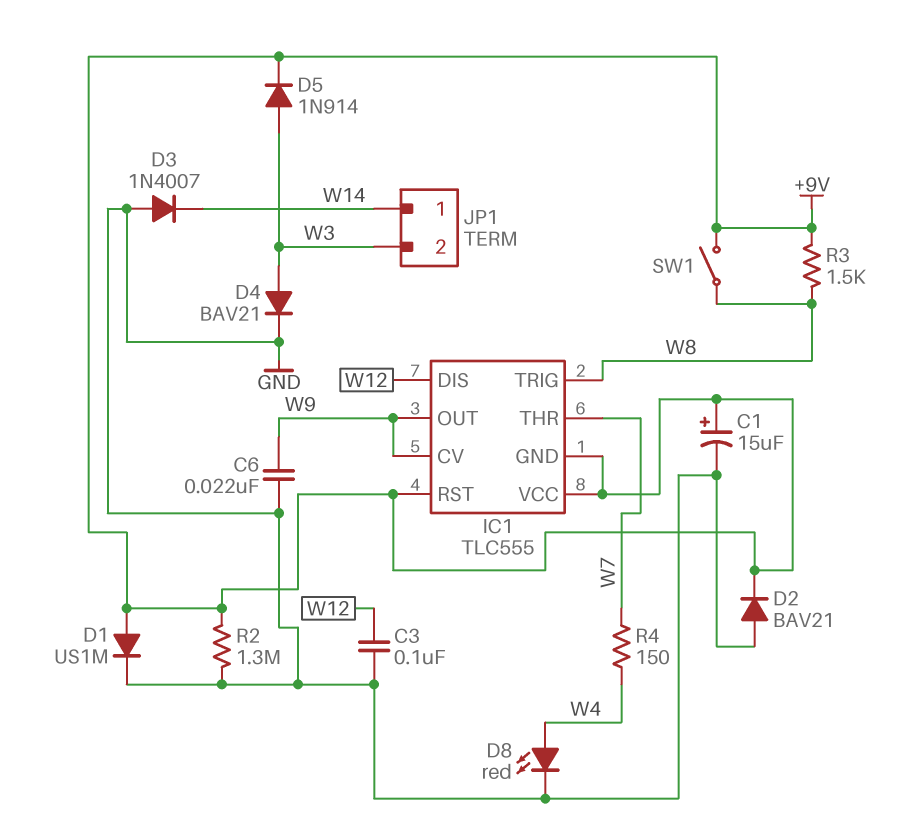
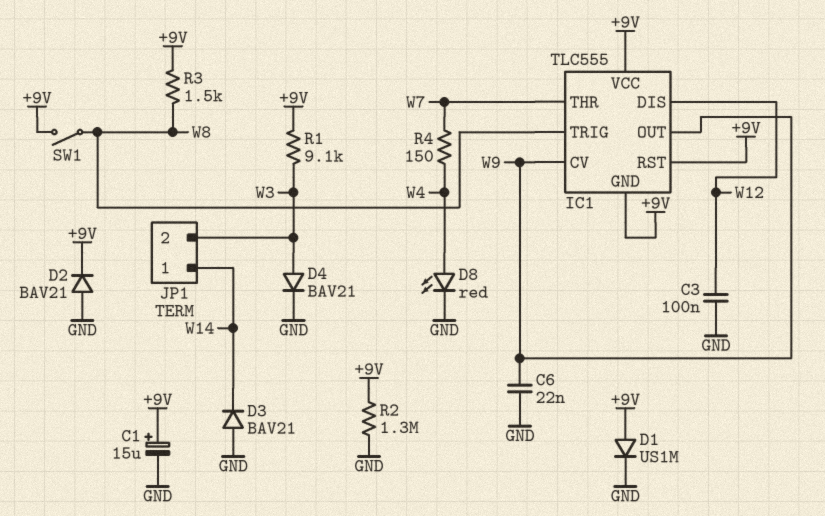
D3: diode 1N4007 (A GND, K W14) -> diode BAV21 (A GND, K W14)
D5: diode 1N914 (A W3, K +9V) -> none
R1: none -> 9.1k (+9V, W3)

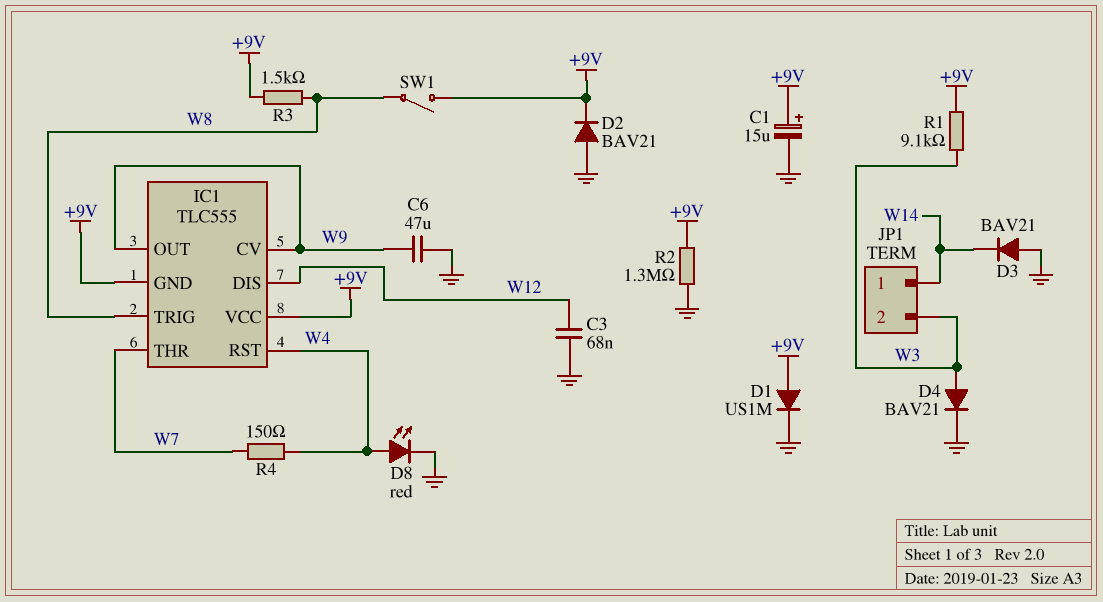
C3: 100nF (GND, W12) -> 68nF (GND, W12)
C6: 22nF (GND, W9) -> 47uF (GND, W9)
IC1 pin RST: +9V -> W4

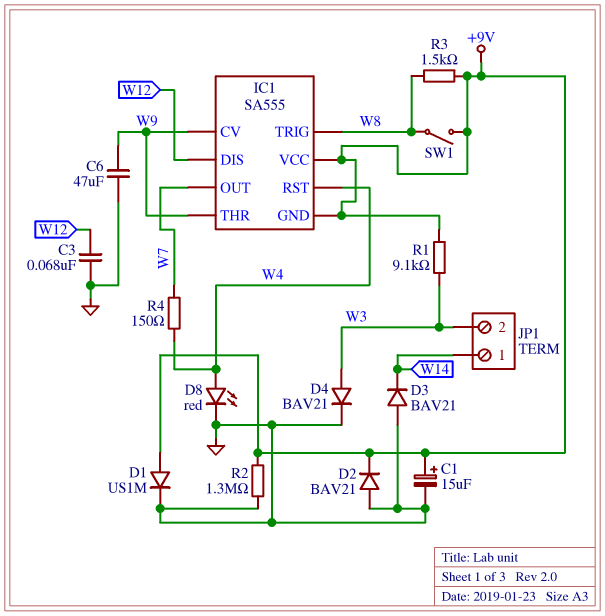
IC1: TLC555 -> SA555
IC1 pin OUT: W9 -> W7
IC1 pin THR: W7 -> W9

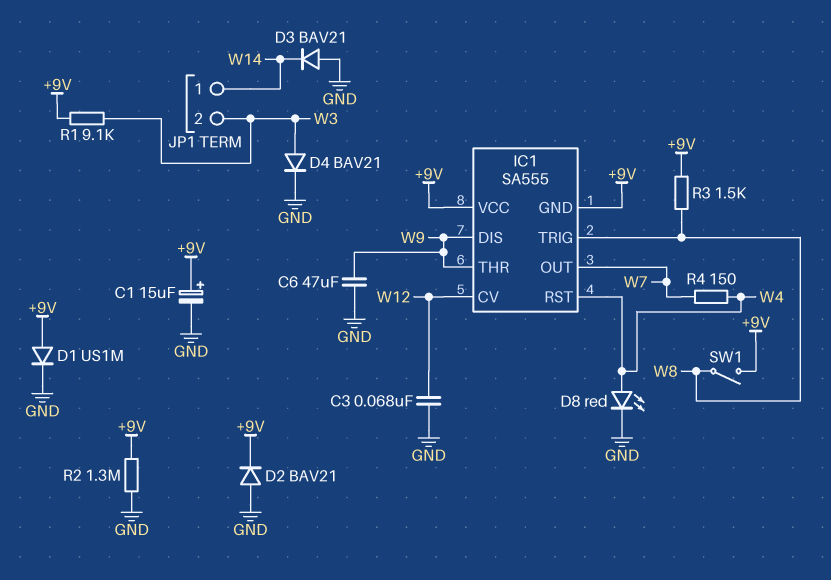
IC1 pin CV: W9 -> W12
IC1 pin DIS: W12 -> W9

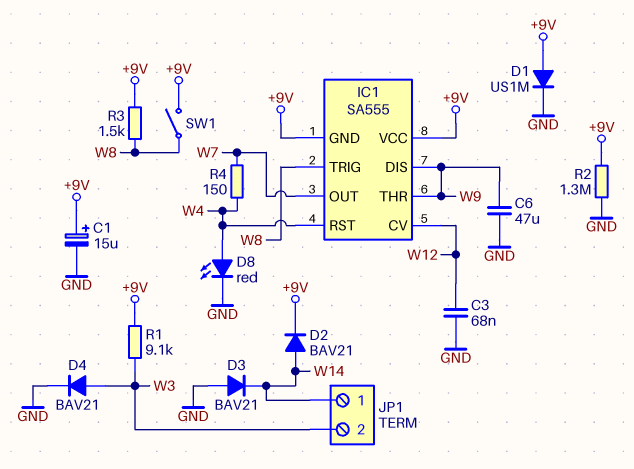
D2: diode BAV21 (A GND, K +9V) -> diode BAV21 (A W14, K +9V)

